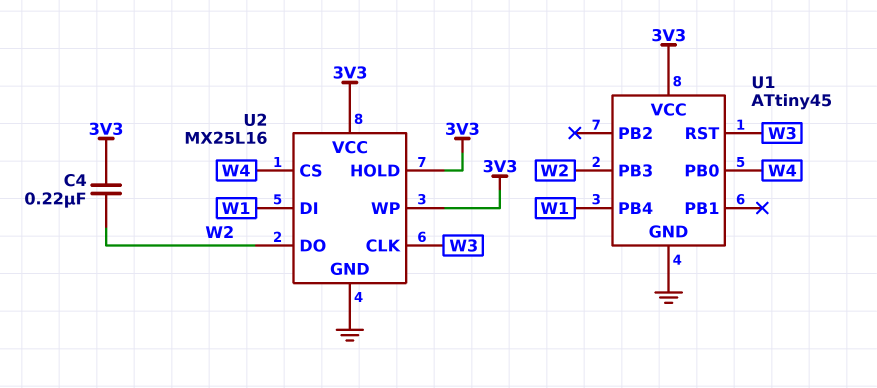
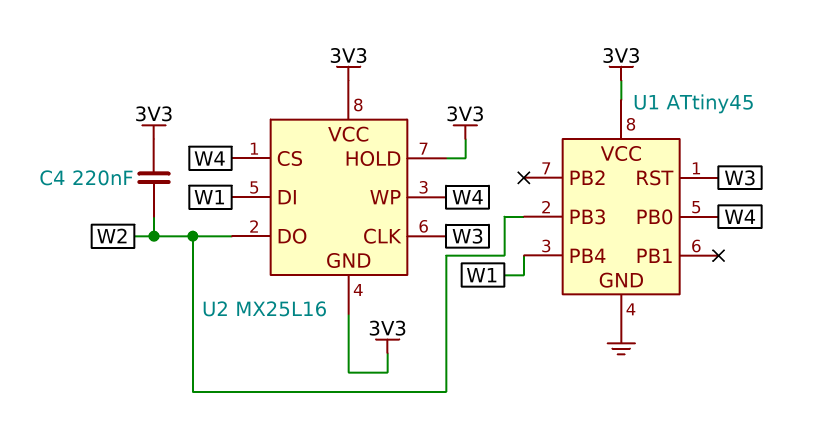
U2 pin GND: GND -> 3V3
U2 pin WP: 3V3 -> W4

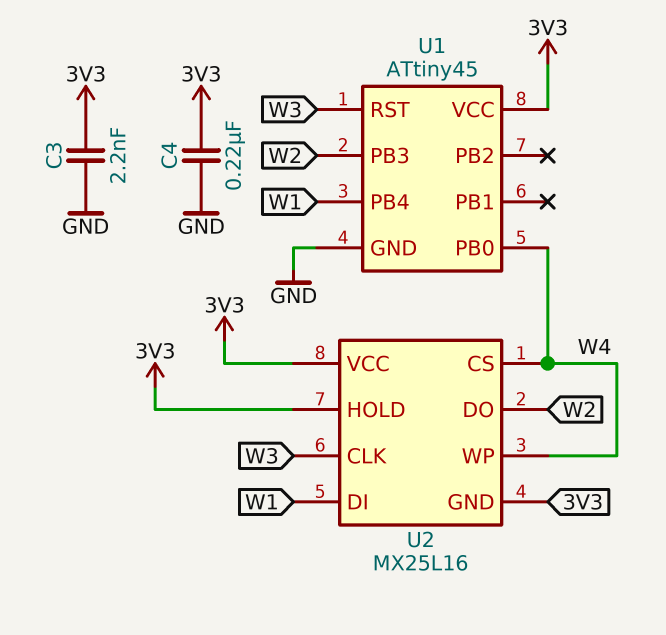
C3: none -> 2.2nF (3V3, GND)
C4: 220nF (3V3, W2) -> 220nF (3V3, GND)

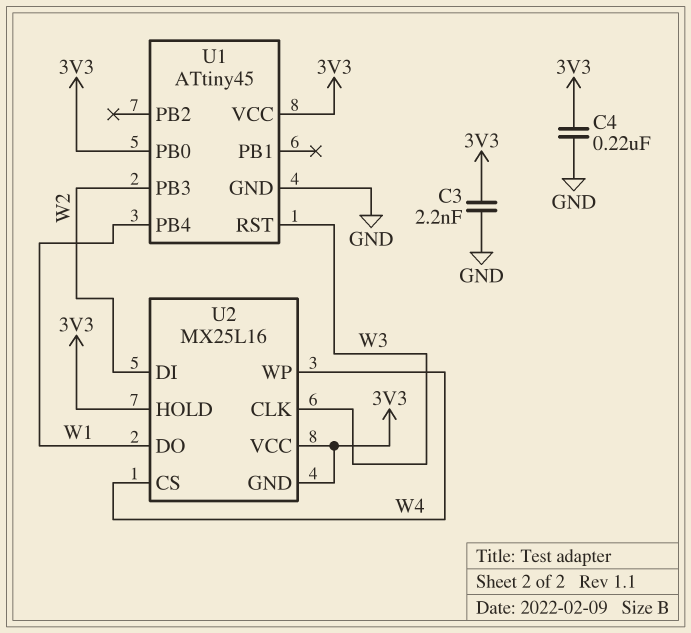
U1 pin PB0: W4 -> 3V3
U2 pin DI: W1 -> W2
U2 pin DO: W2 -> W1

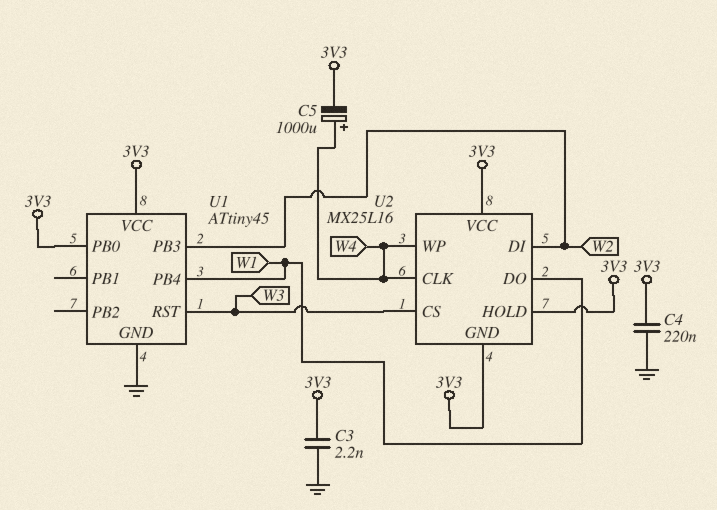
C5: none -> 1000uF (plus W4, minus 3V3)
U2 pin CLK: W3 -> W4
U2 pin CS: W4 -> W3

